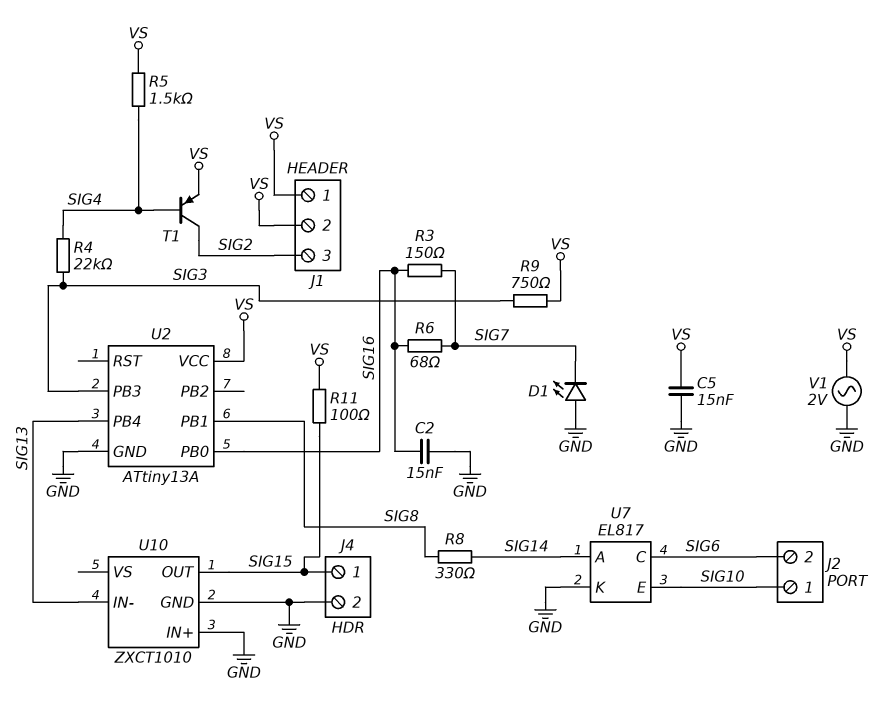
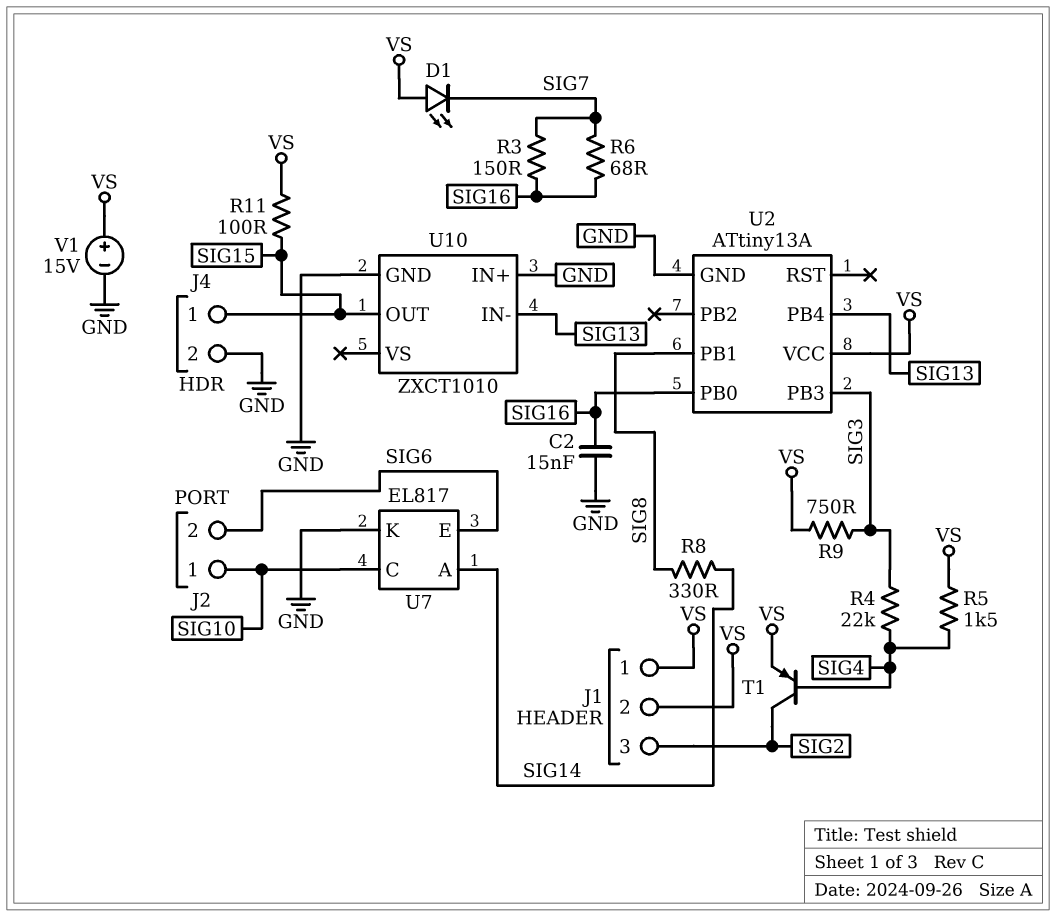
C5: 15nF (GND, VS) -> none
D1: LED (A GND, K SIG7) -> LED (A VS, K SIG7)
U7 pin C: SIG6 -> SIG10
U7 pin E: SIG10 -> SIG6
V1: AC 2V (GND, VS) -> 15V (plus VS, minus GND)

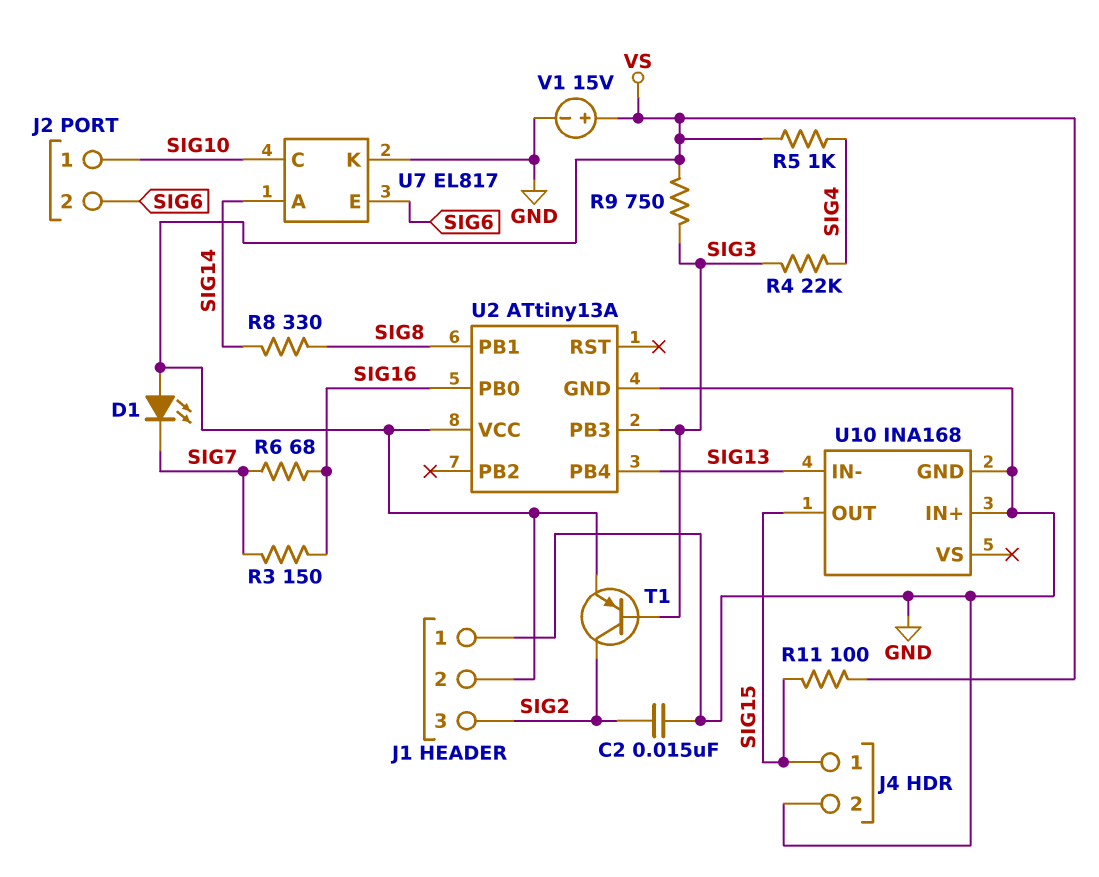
C2: 15nF (GND, SIG16) -> 15nF (GND, SIG2)
J1 pin 1: VS -> GND
R5: 1.5k (SIG4, VS) -> 1k (SIG4, VS)
T1: PNP (B SIG4, C SIG2, E VS) -> PNP (B SIG3, C SIG2, E VS)
U10: ZXCT1010 -> INA168

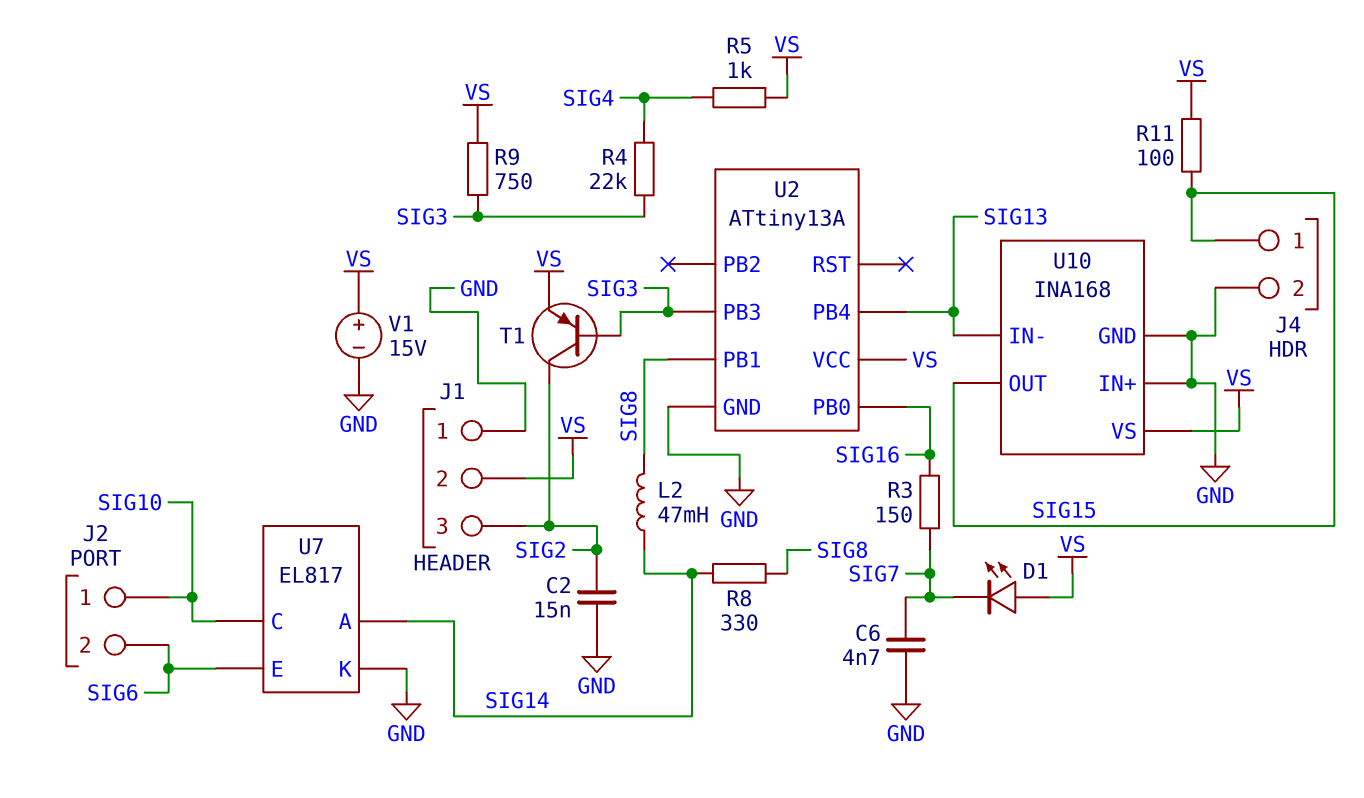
C6: none -> 4.7nF (GND, SIG7)
L2: none -> 47mH (SIG8, SIG14)
R6: 68 (SIG7, SIG16) -> none
U10 pin VS: none -> VS

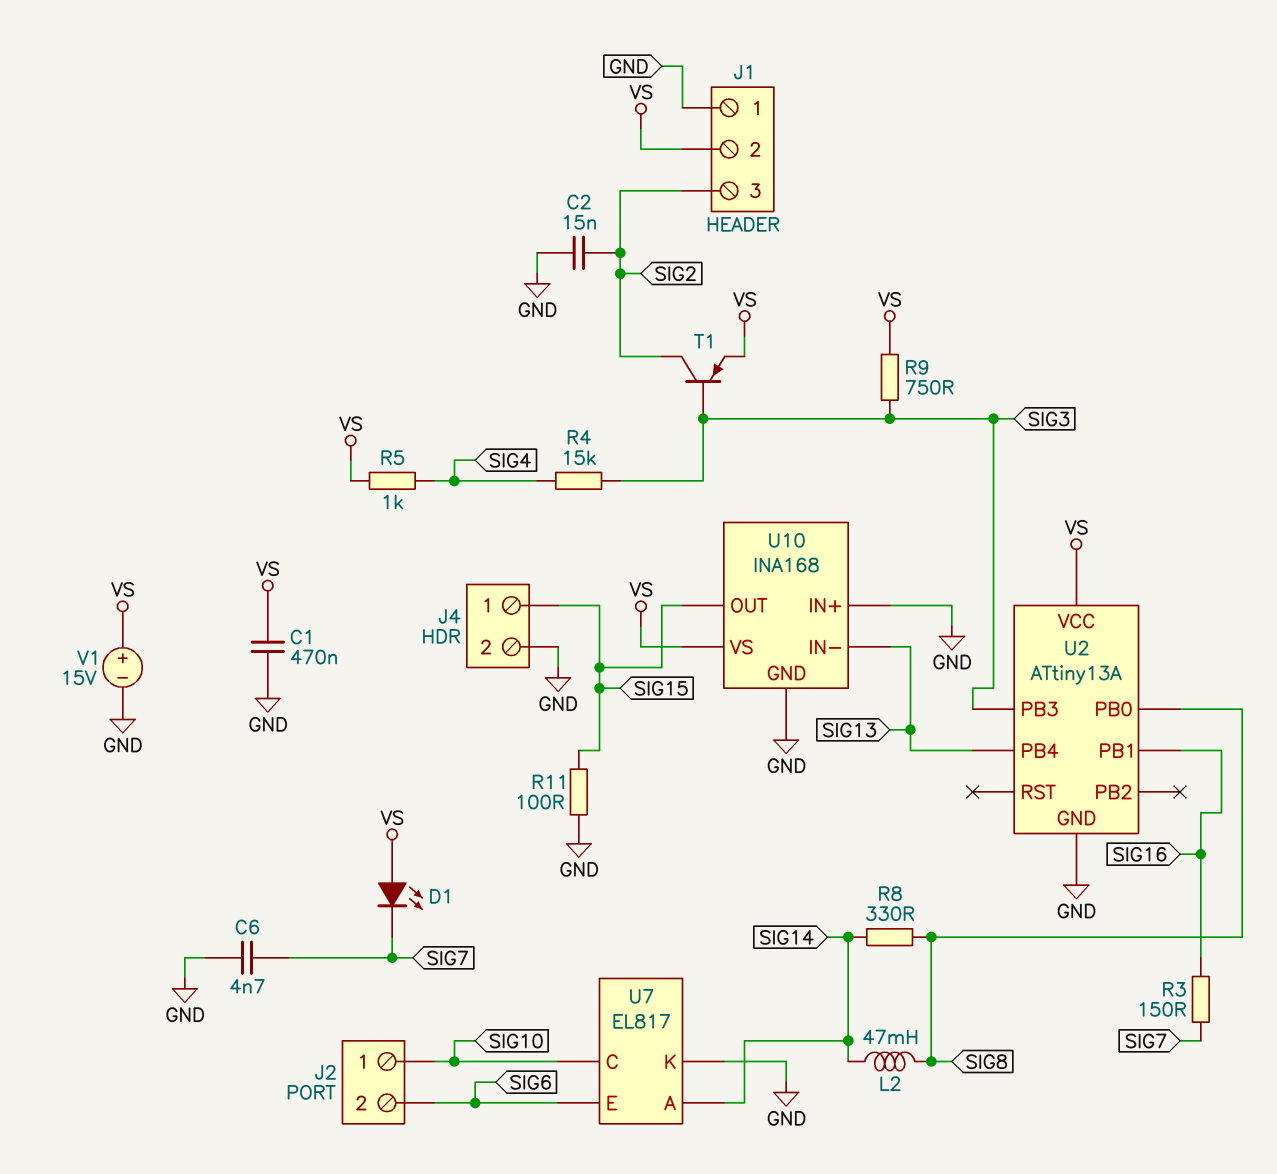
C1: none -> 470nF (GND, VS)
R4: 22k (SIG3, SIG4) -> 15k (SIG3, SIG4)
R11: 100 (SIG15, VS) -> 100 (GND, SIG15)
U2 pin PB0: SIG16 -> SIG8
U2 pin PB1: SIG8 -> SIG16

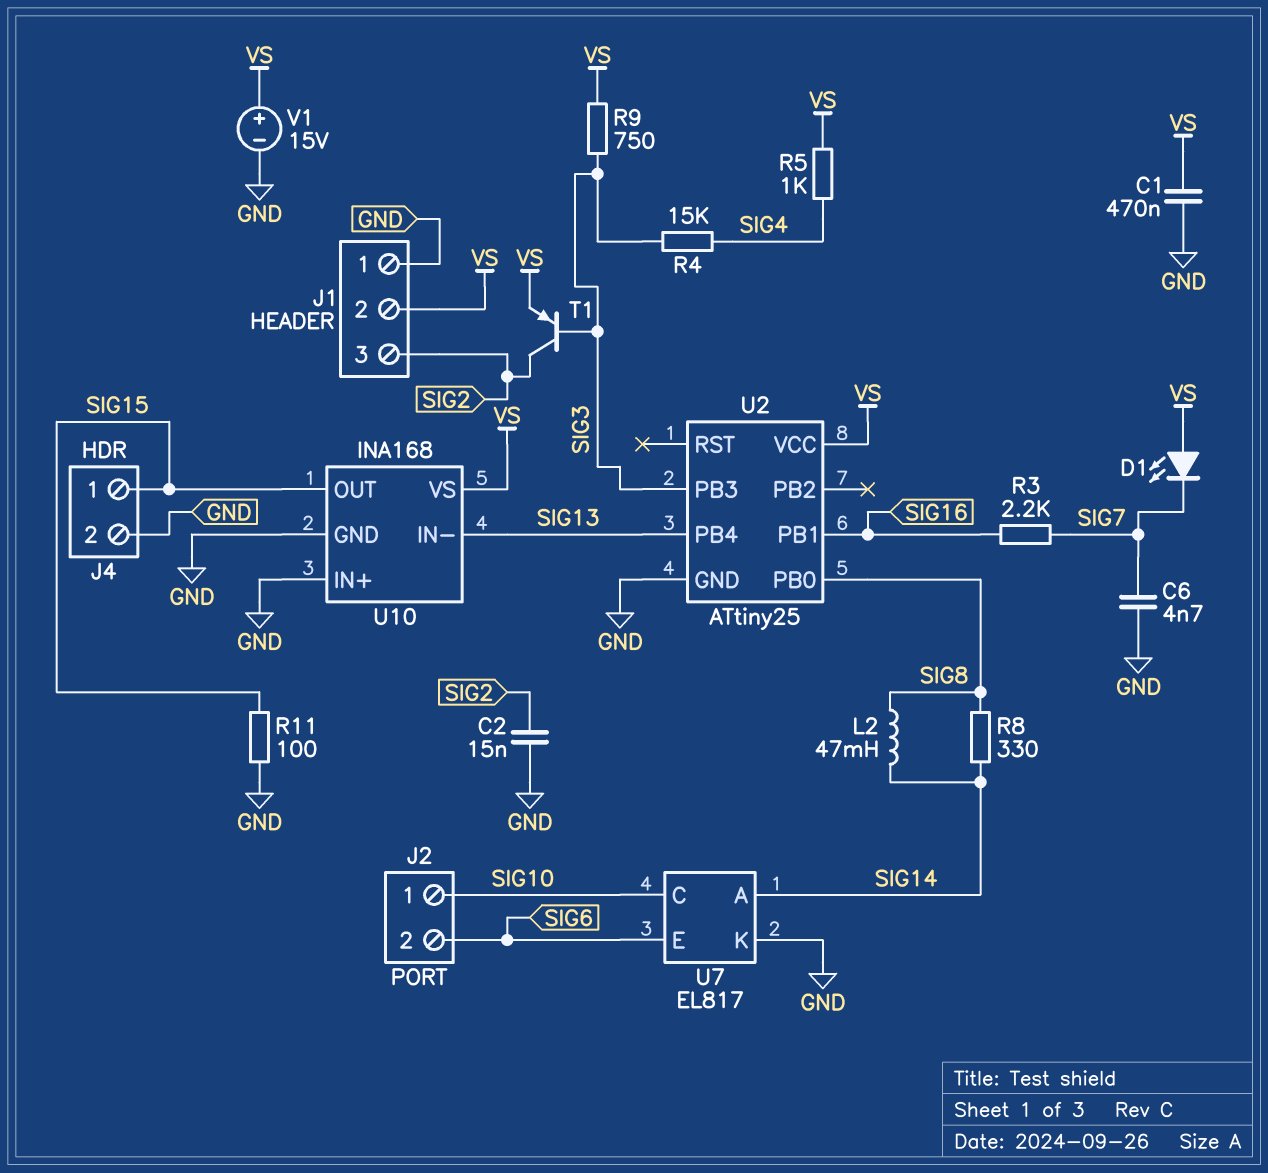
R3: 150 (SIG7, SIG16) -> 2.2k (SIG7, SIG16)
U2: ATtiny13A -> ATtiny25

